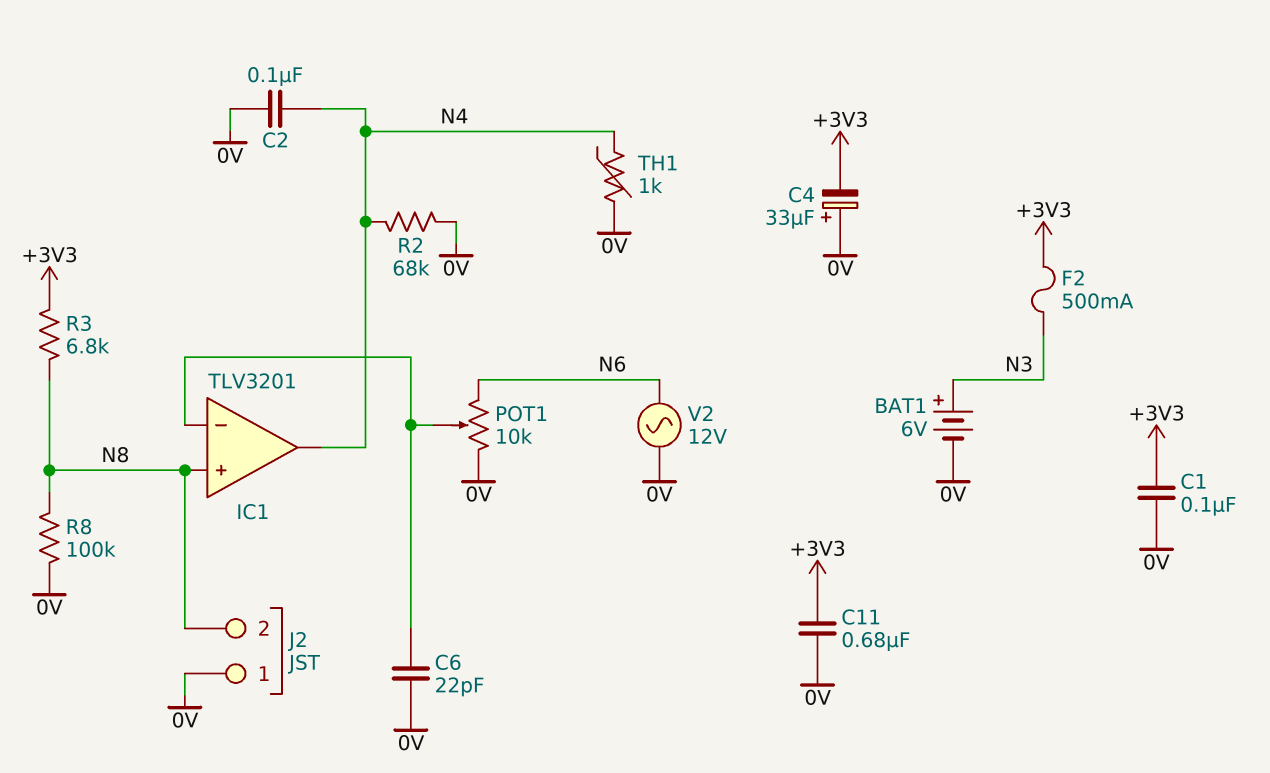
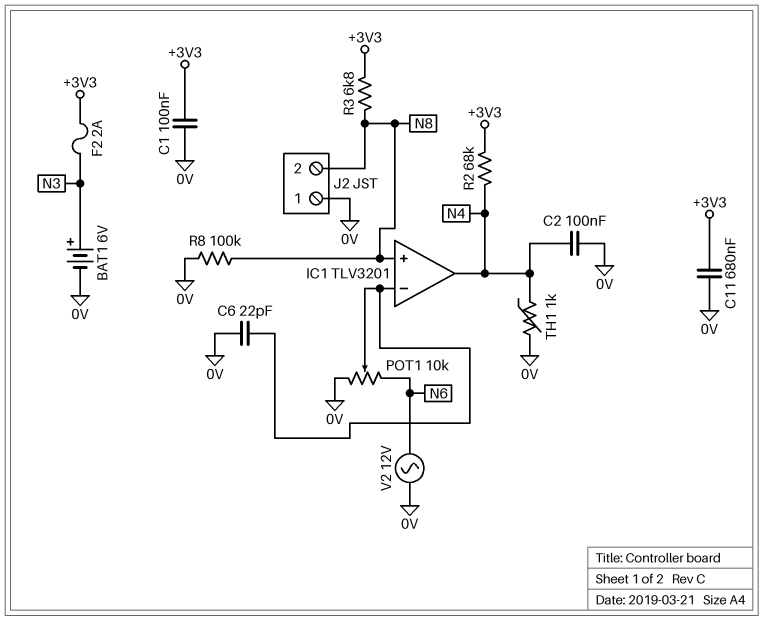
C4: 33uF (plus 0V, minus +3V3) -> none
F2: 500mA (+3V3, N3) -> 2A (+3V3, N3)
R2: 68k (0V, N4) -> 68k (+3V3, N4)

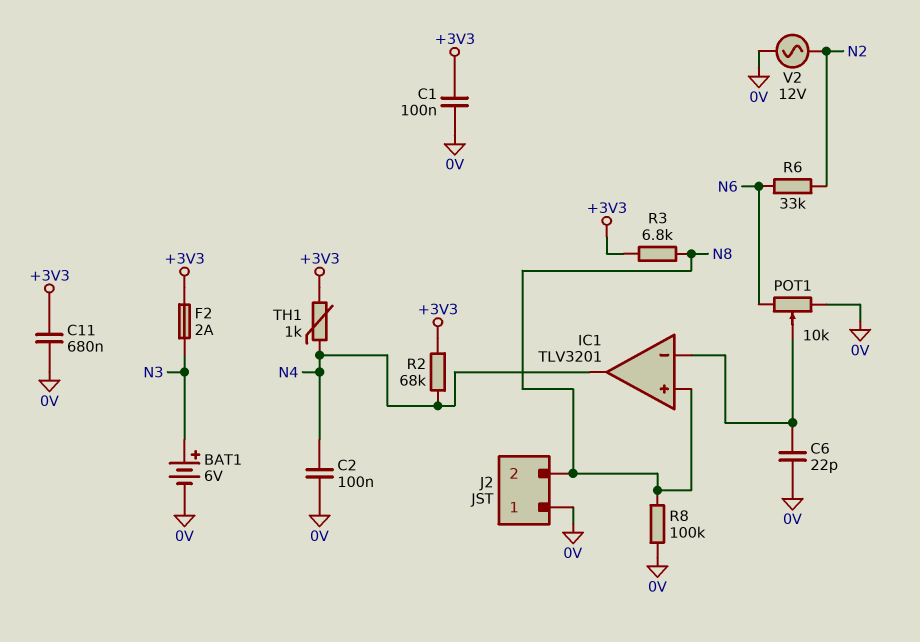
R6: none -> 33k (N2, N6)
TH1: 1k (0V, N4) -> 1k (+3V3, N4)
V2: AC 12V (0V, N6) -> AC 12V (0V, N2)

